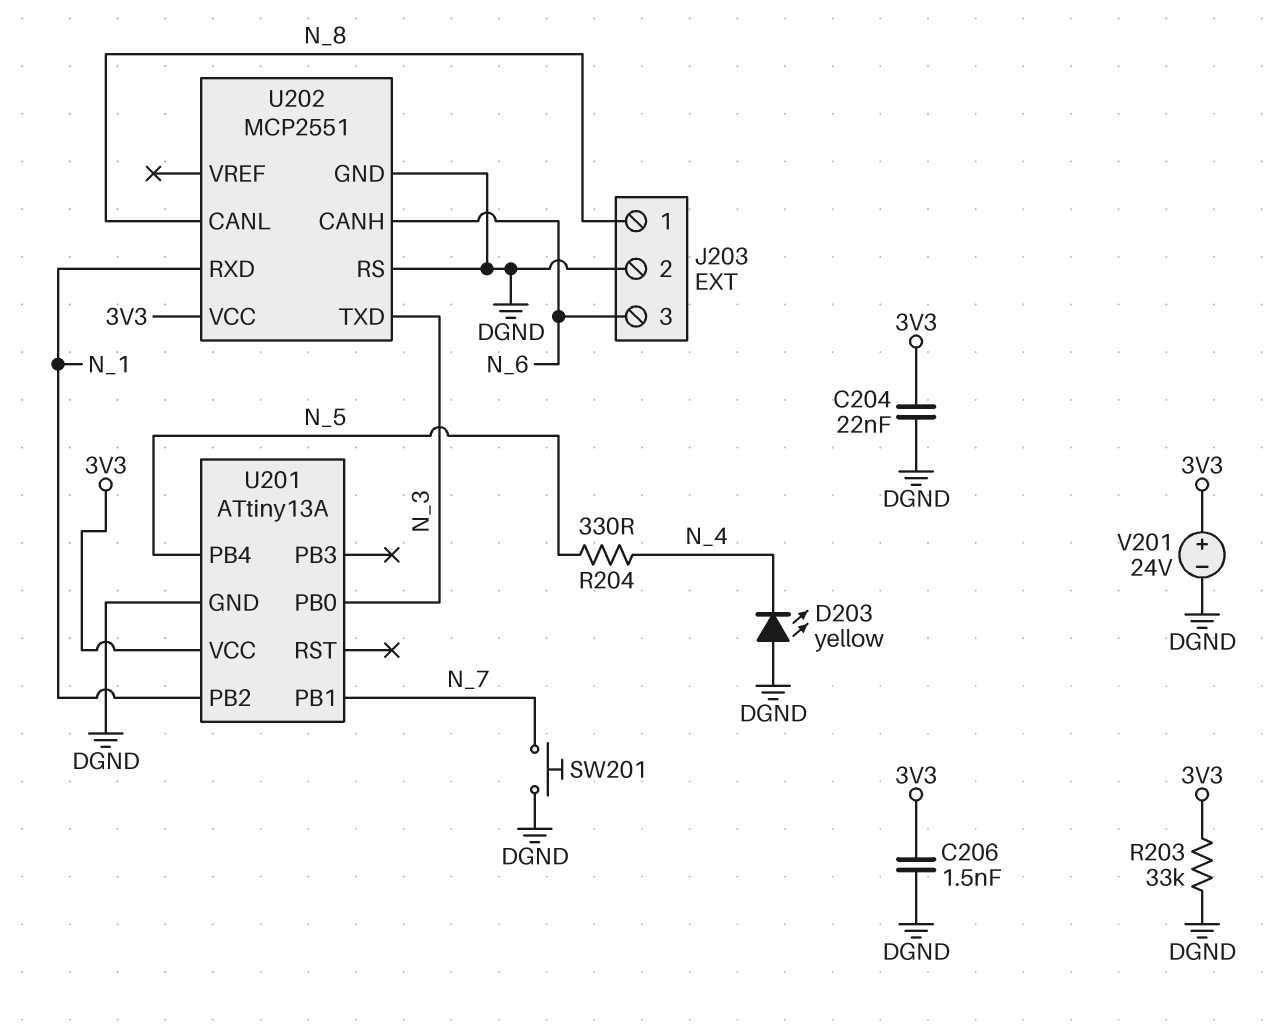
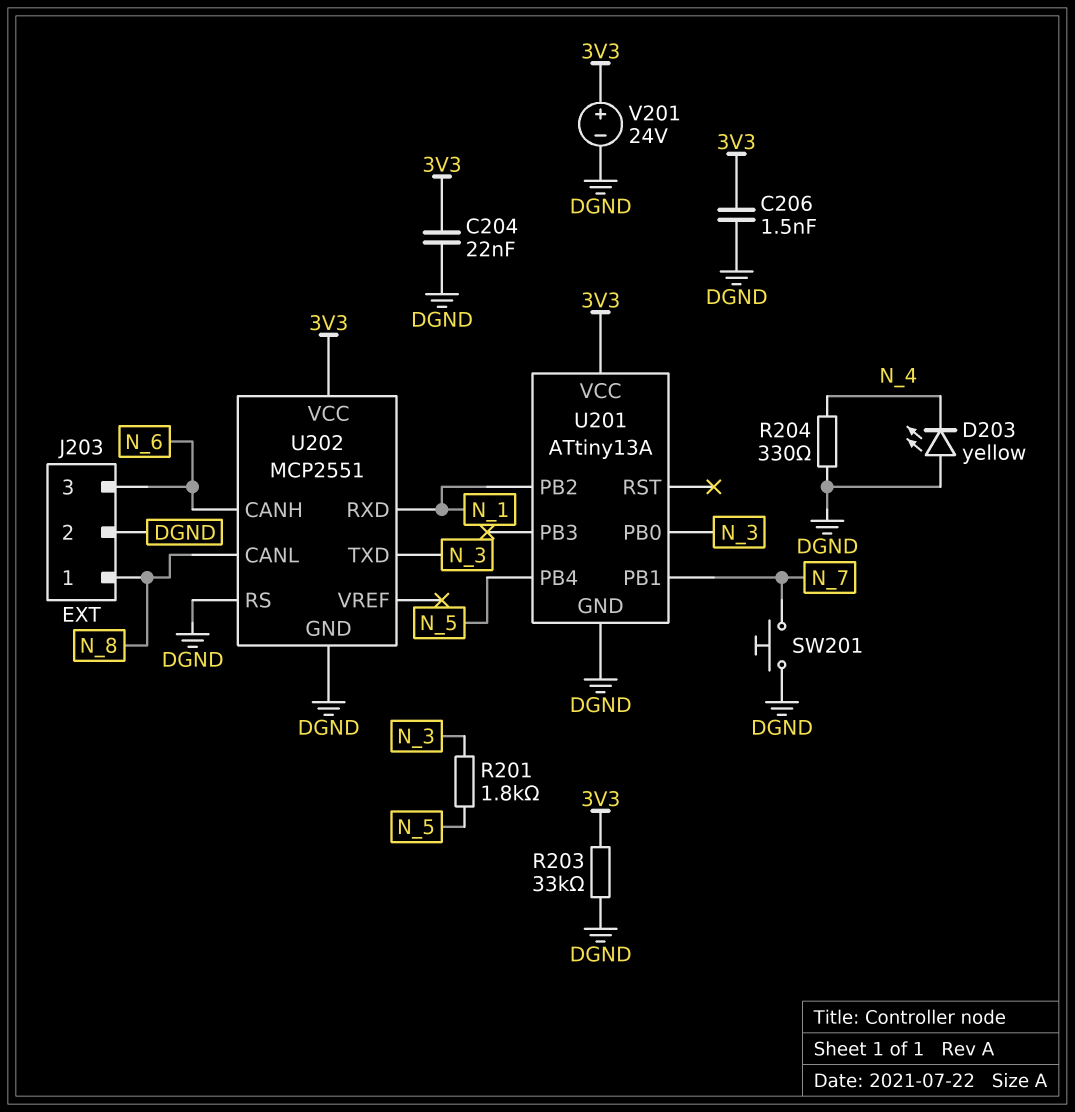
R201: none -> 1.8k (N_3, N_5)
R204: 330 (N_4, N_5) -> 330 (DGND, N_4)

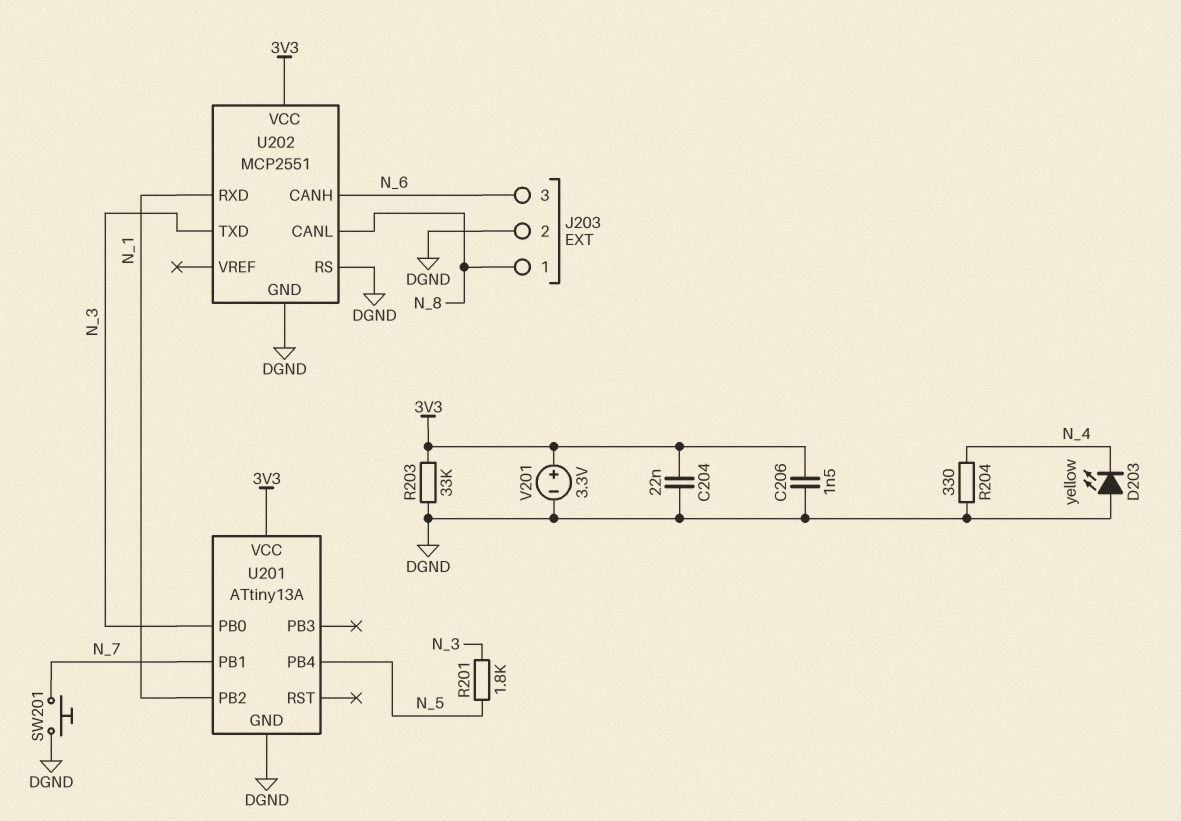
V201: 24V (plus 3V3, minus DGND) -> 3.3V (plus 3V3, minus DGND)

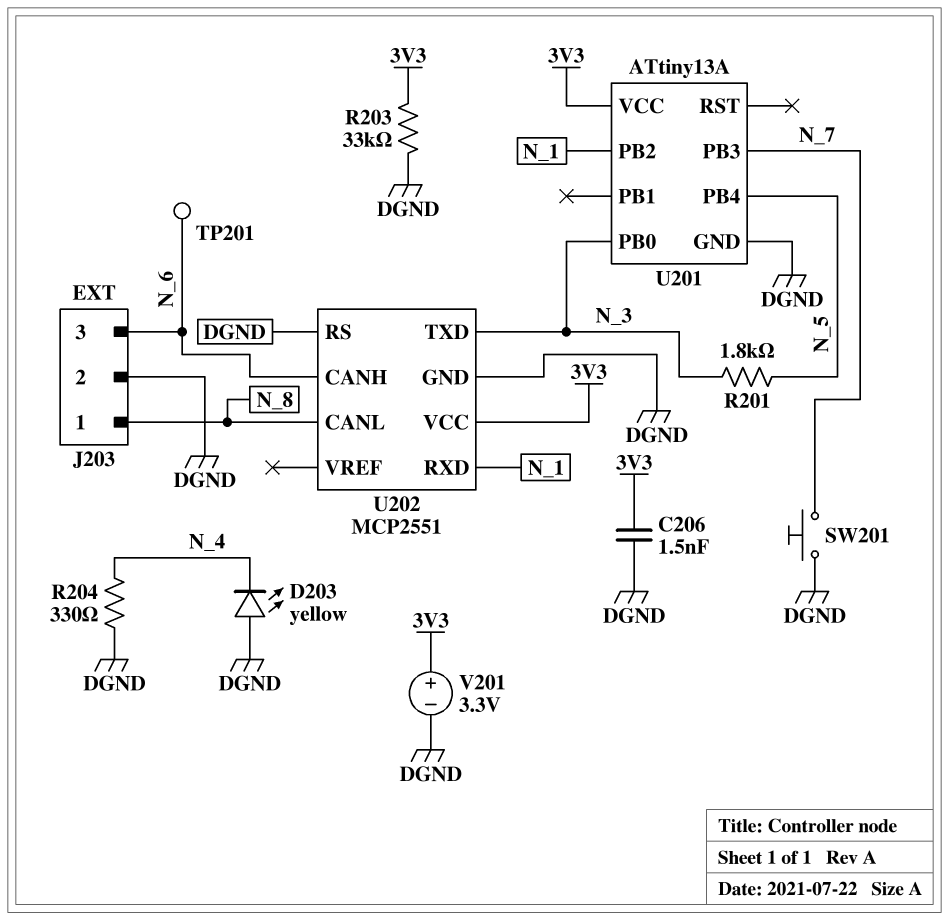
C204: 22nF (3V3, DGND) -> none
TP201: none -> test point (N_6)
U201 pin PB1: N_7 -> none
U201 pin PB3: none -> N_7

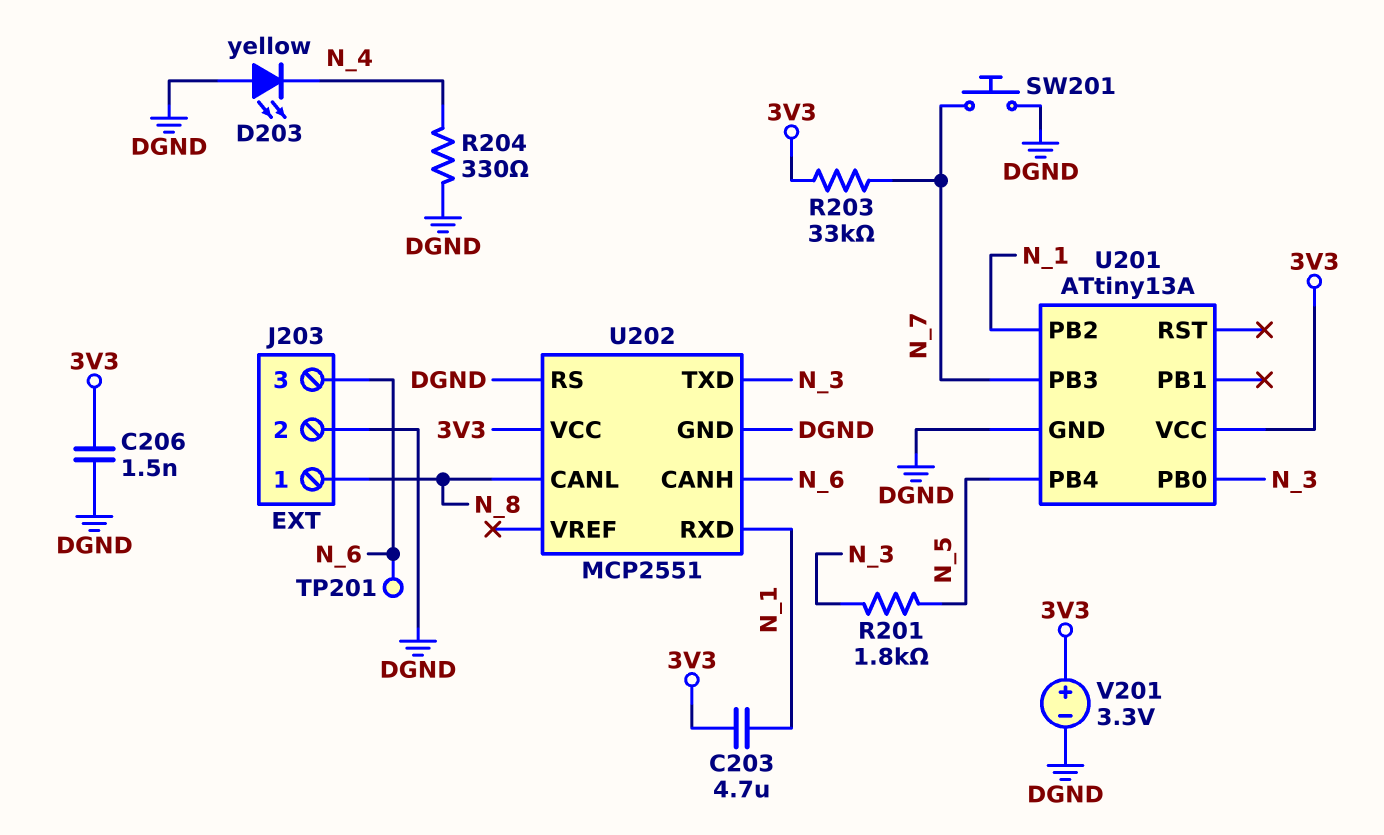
C203: none -> 4.7uF (3V3, N_1)
R203: 33k (3V3, DGND) -> 33k (3V3, N_7)

